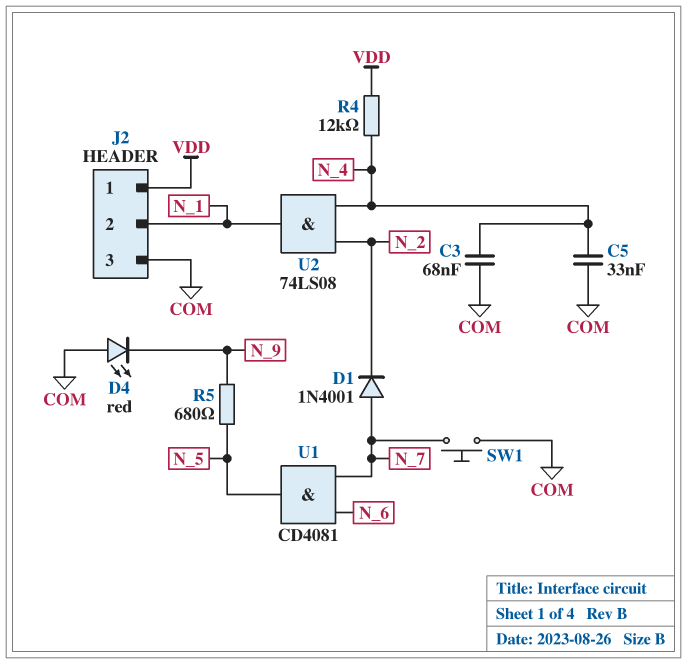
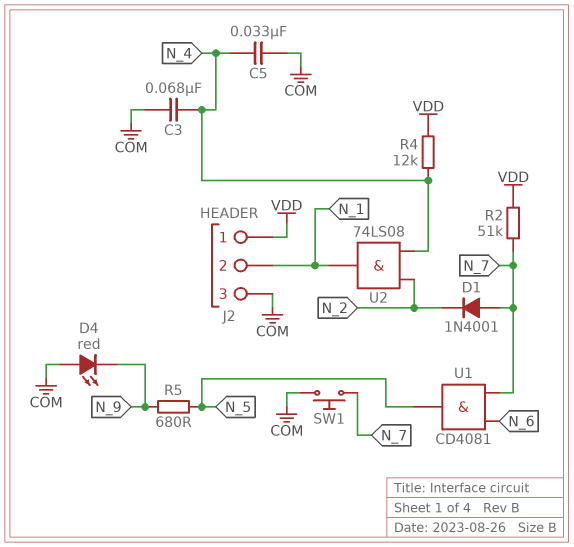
R2: none -> 51k (N_7, VDD)

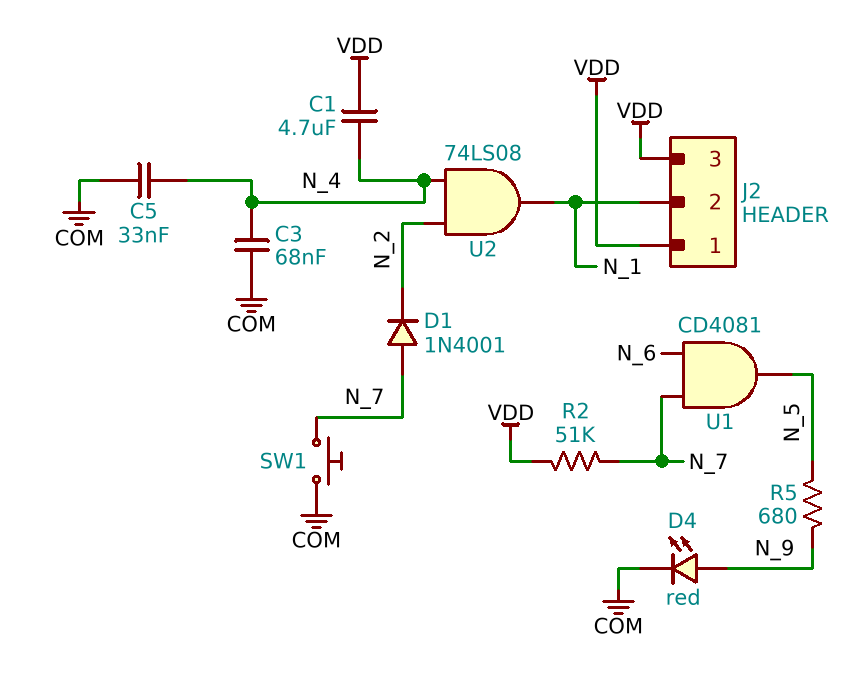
C1: none -> 4.7uF (N_4, VDD)
D4: LED red (A COM, K N_9) -> LED red (A N_9, K COM)
J2 pin 3: COM -> VDD
R4: 12k (N_4, VDD) -> none

